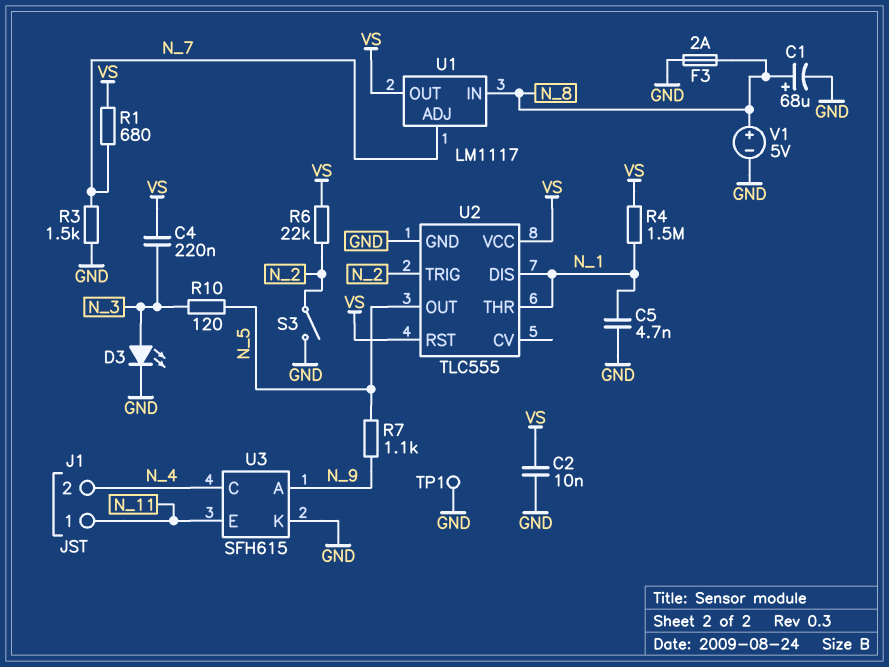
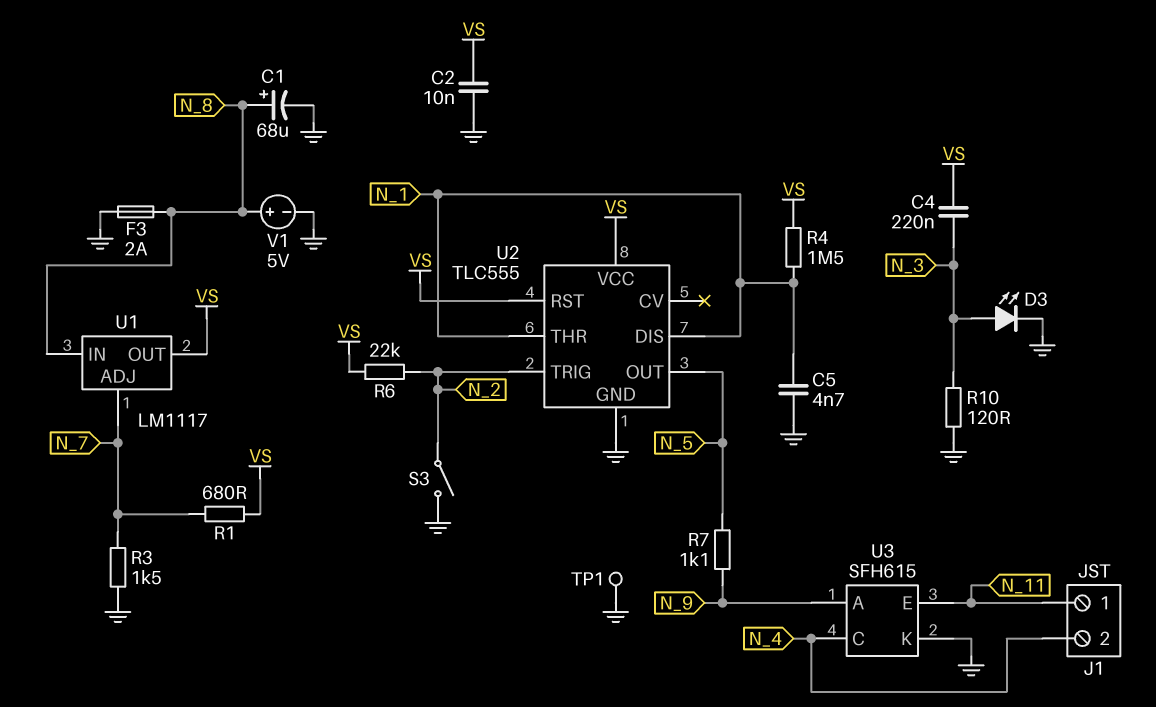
R10: 120 (N_3, N_5) -> 120 (GND, N_3)

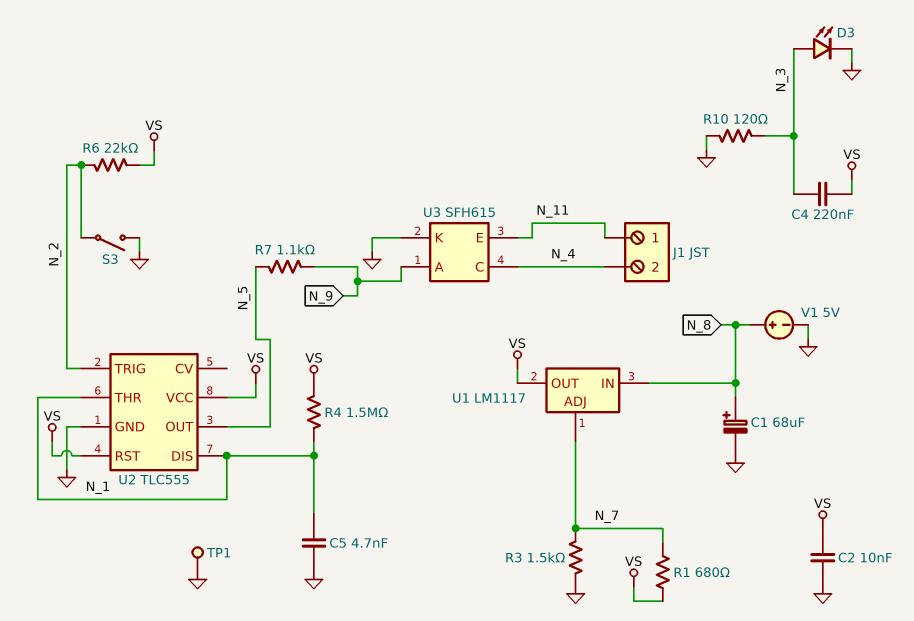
F3: 2A (GND, N_8) -> none

